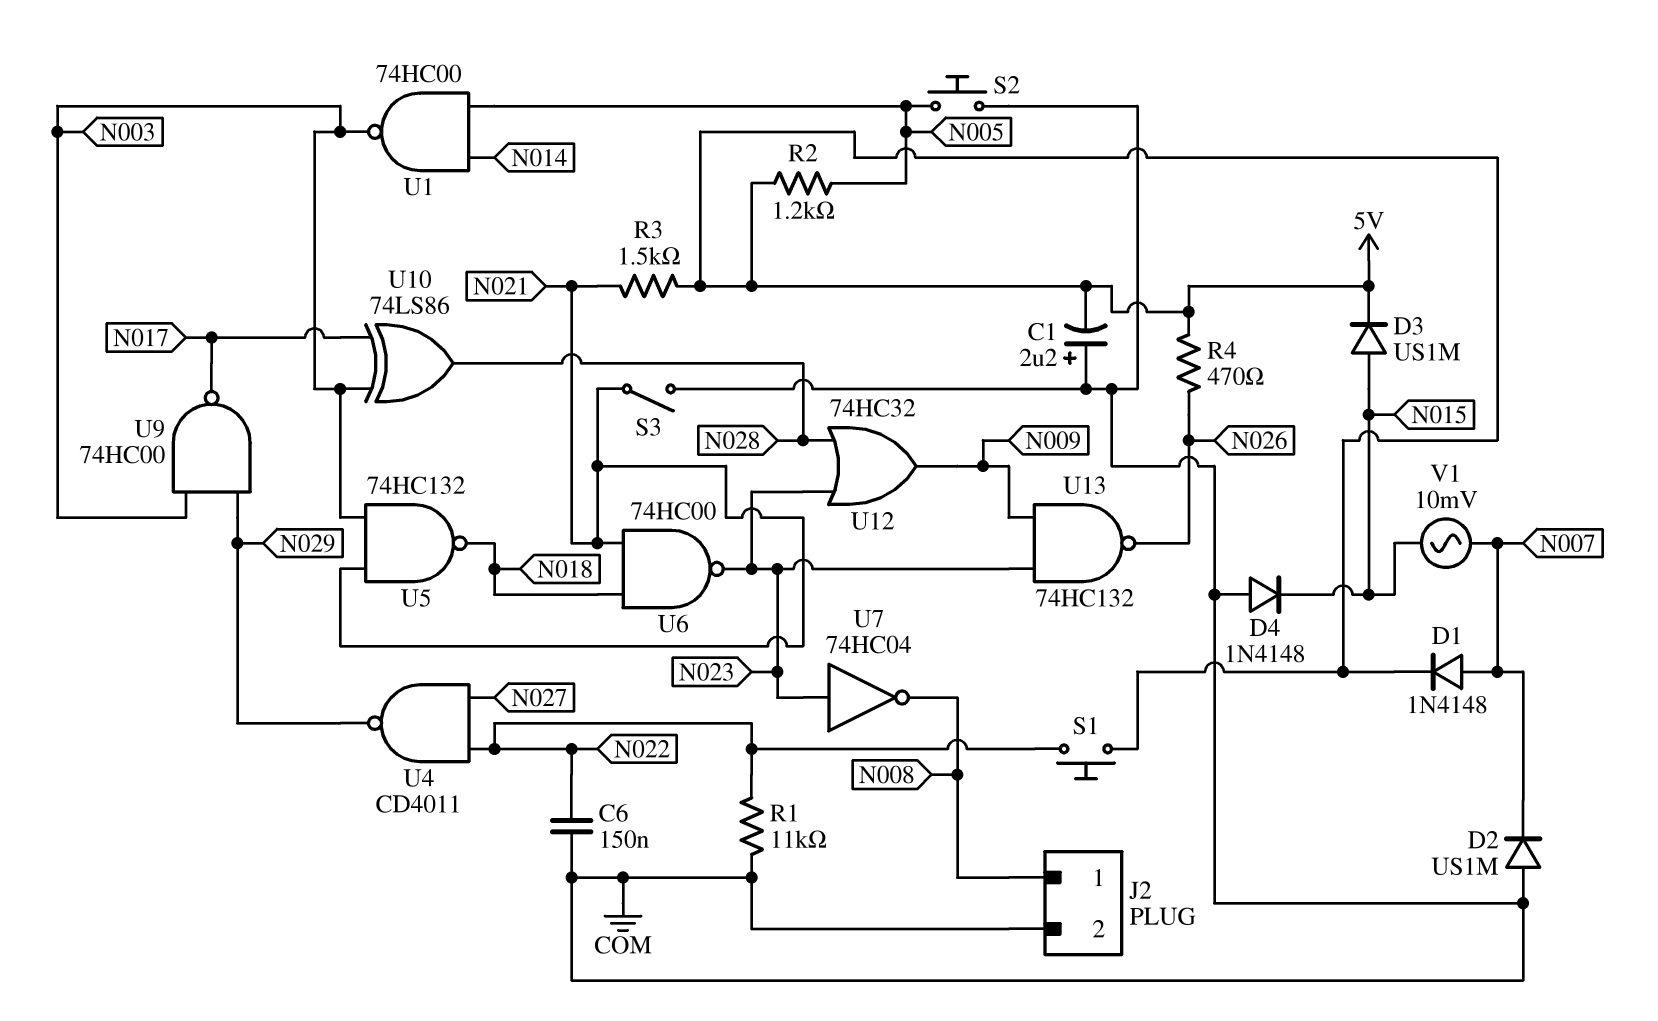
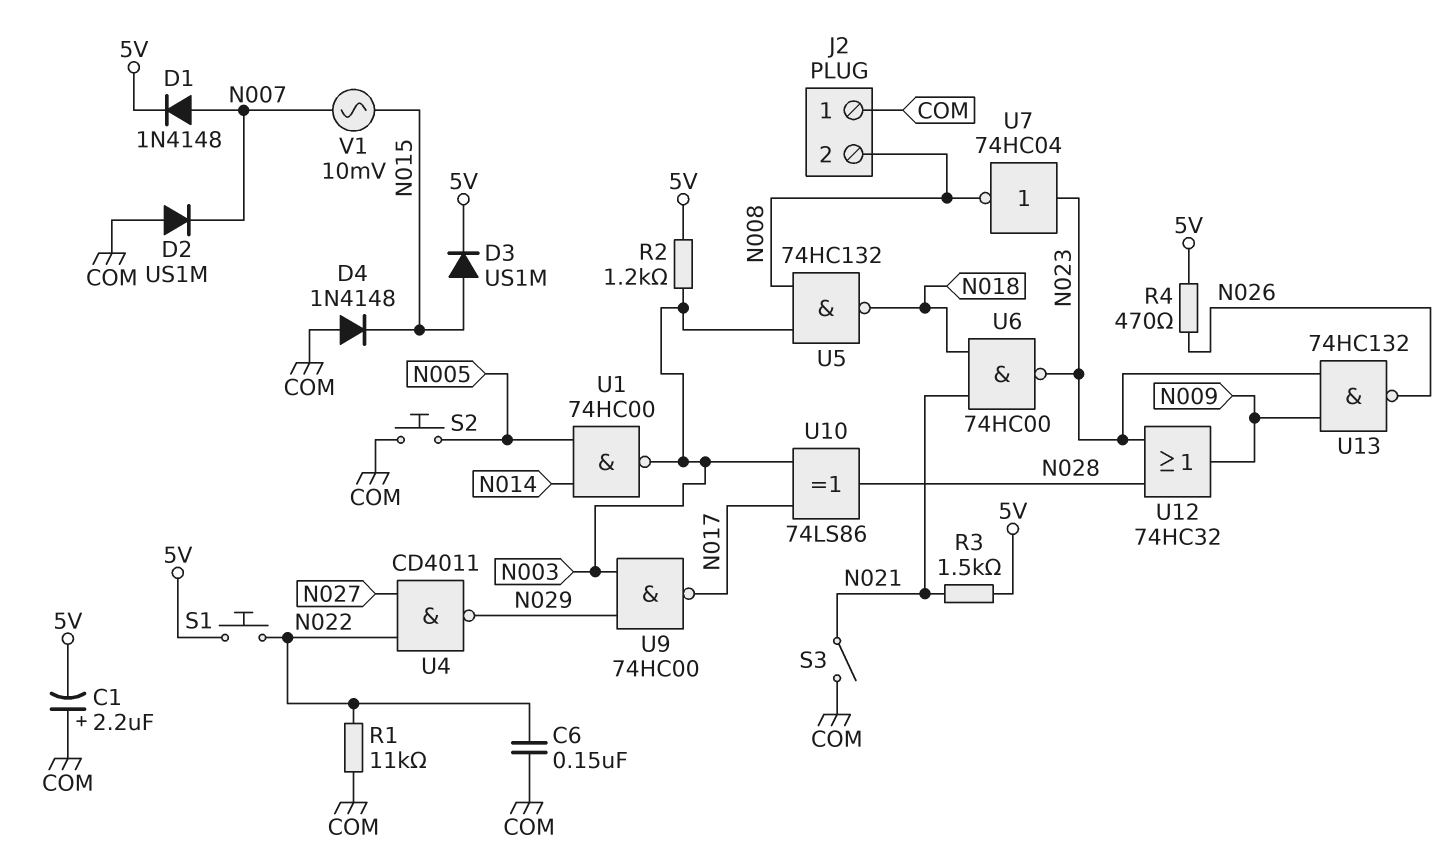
J2 pin 1: N008 -> COM
J2 pin 2: COM -> N008
R2: 1.2k (5V, N005) -> 1.2k (5V, N003)
U5: NAND 74HC132 (in N003, in N021, out N018) -> NAND 74HC132 (in N003, in N008, out N018)

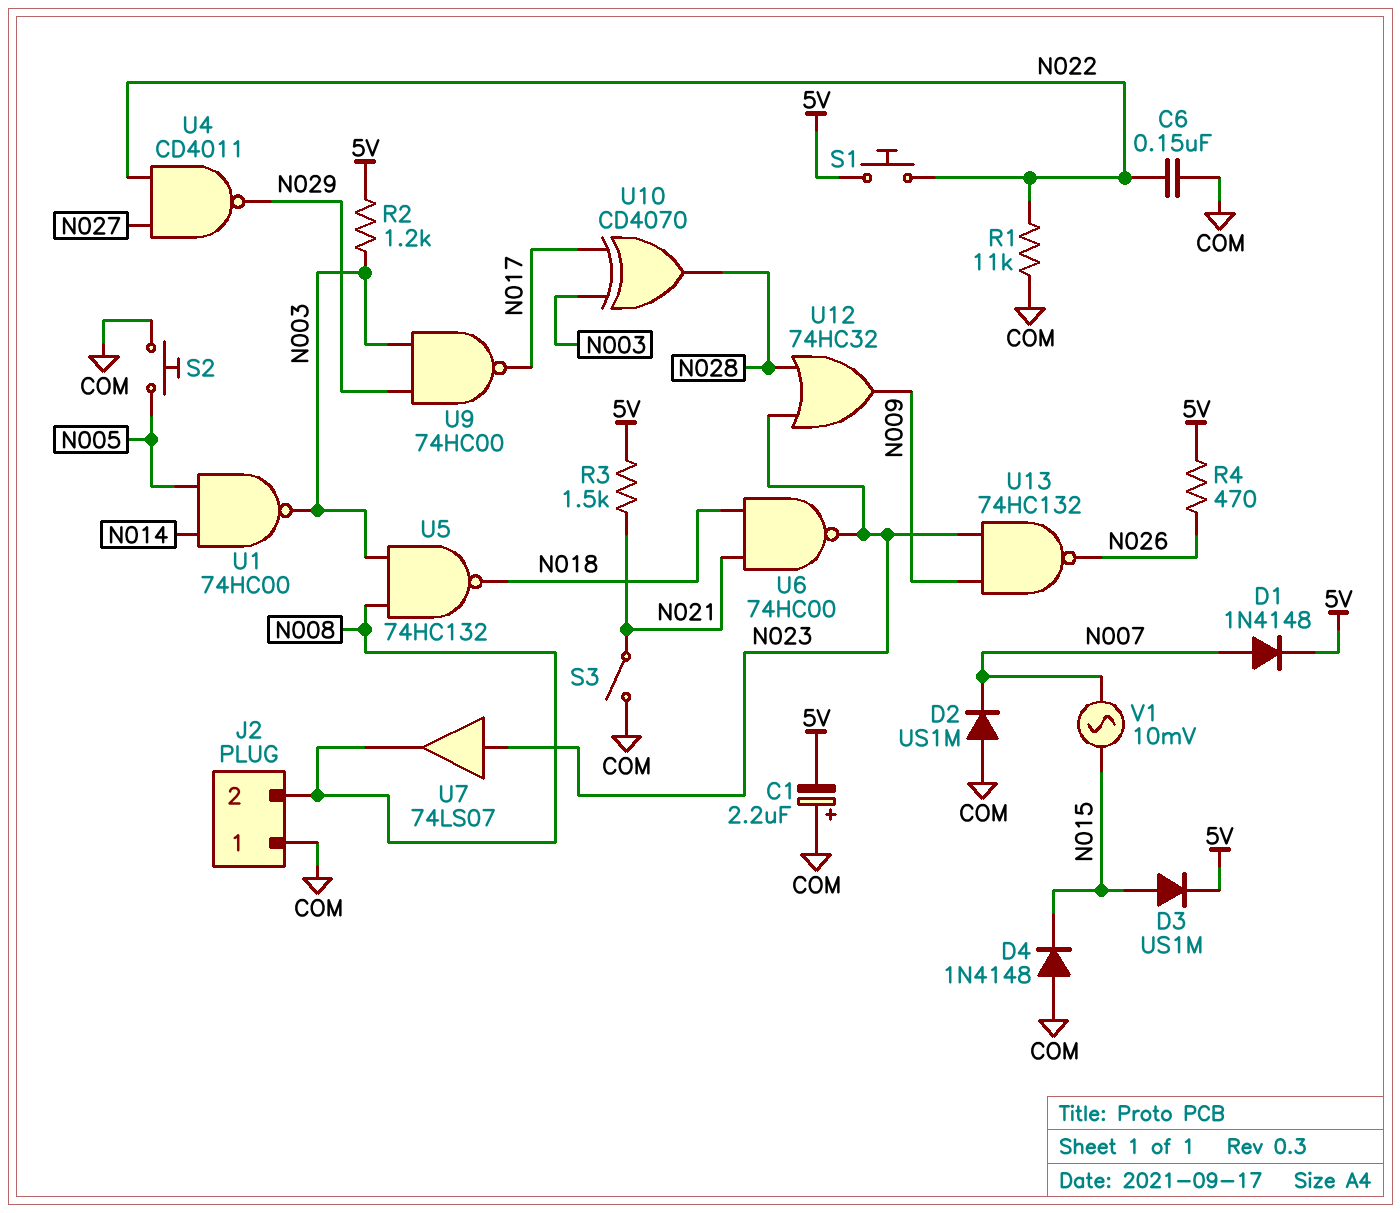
U7: NOT 74HC04 (in N023, out N008) -> buffer 74LS07 (in N023, out N008)
U10: XOR 74LS86 (in N003, in N017, out N028) -> XOR CD4070 (in N003, in N017, out N028)

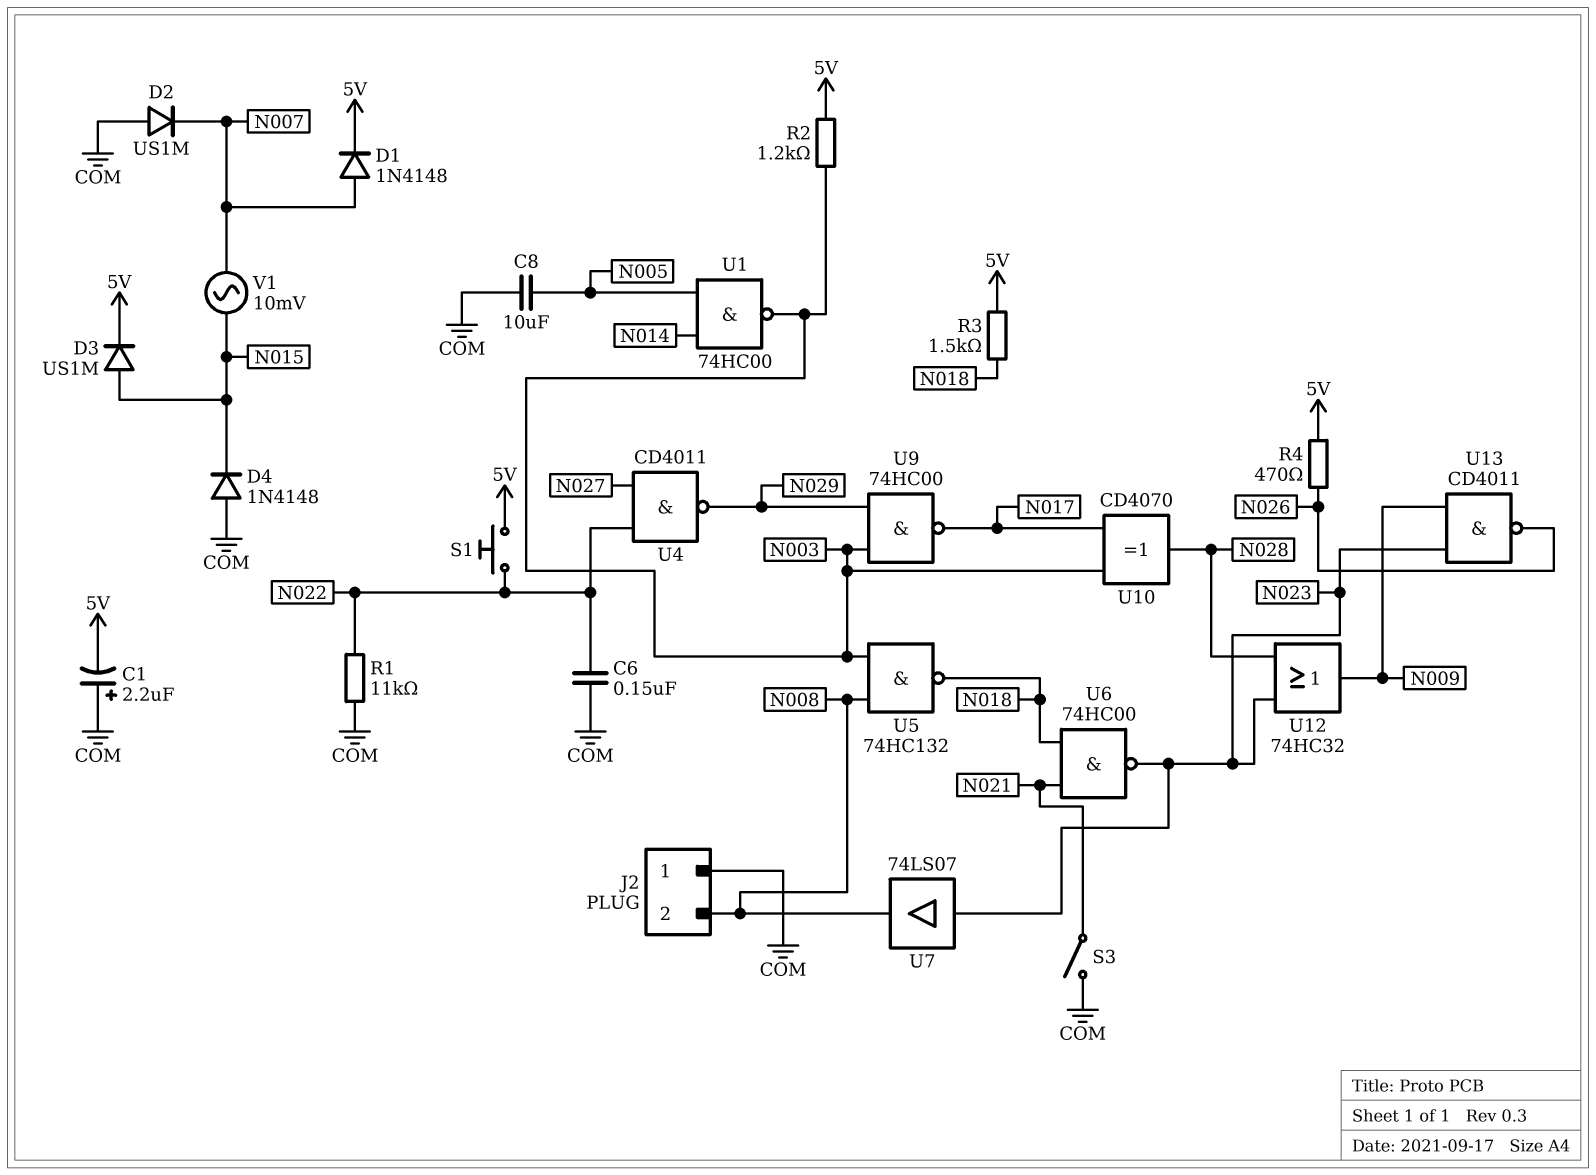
C8: none -> 10uF (COM, N005)
R3: 1.5k (5V, N021) -> 1.5k (5V, N018)
S2: button (COM, N005) -> none
U13: NAND 74HC132 (in N009, in N023, out N026) -> NAND CD4011 (in N009, in N023, out N026)

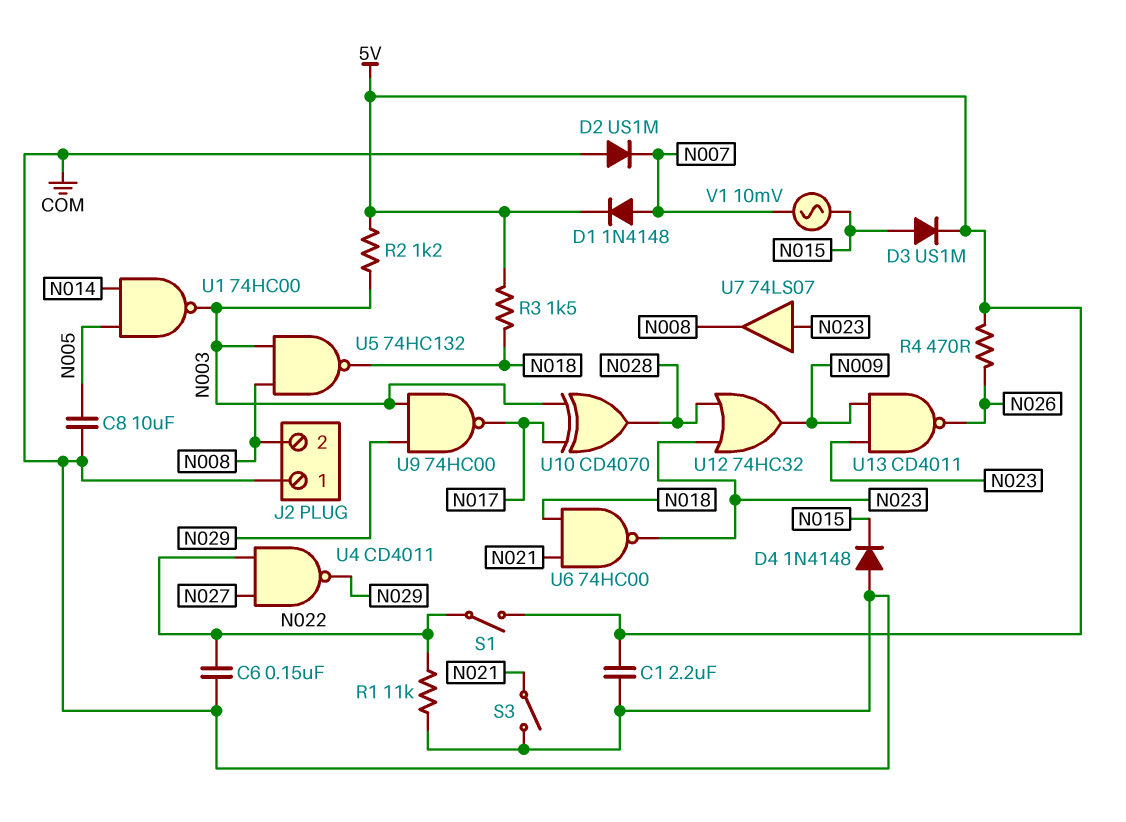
C1: 2.2uF (plus COM, minus 5V) -> 2.2uF (5V, COM)
S1: button (5V, N022) -> switch (5V, N022)

